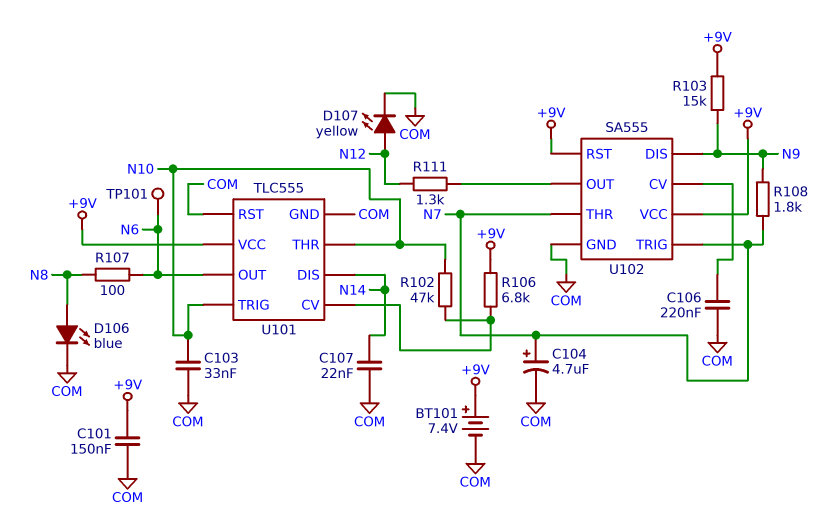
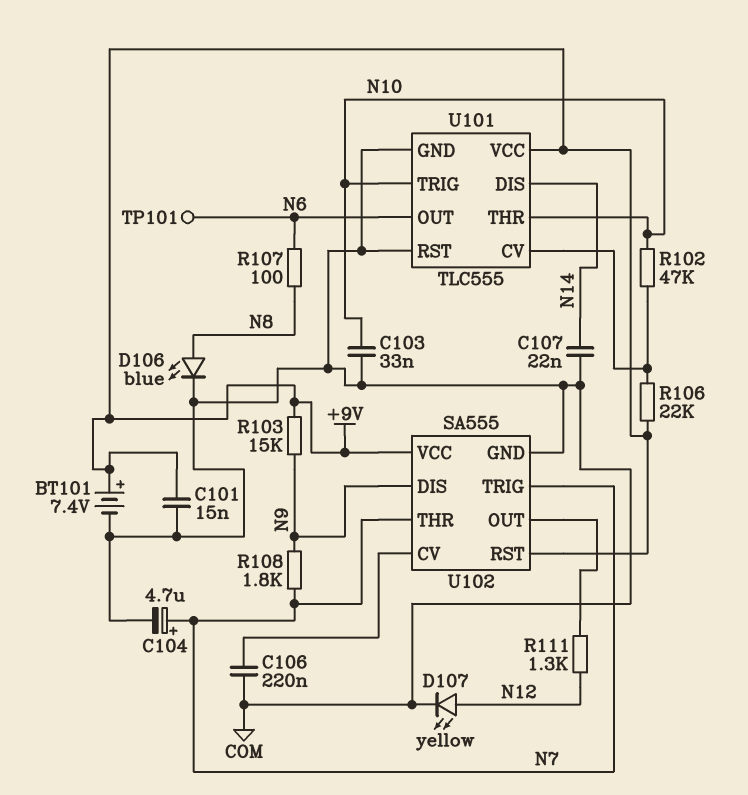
C101: 150nF (+9V, COM) -> 15nF (+9V, COM)
R106: 6.8k (+9V, U101/CV) -> 22k (+9V, U101/CV)

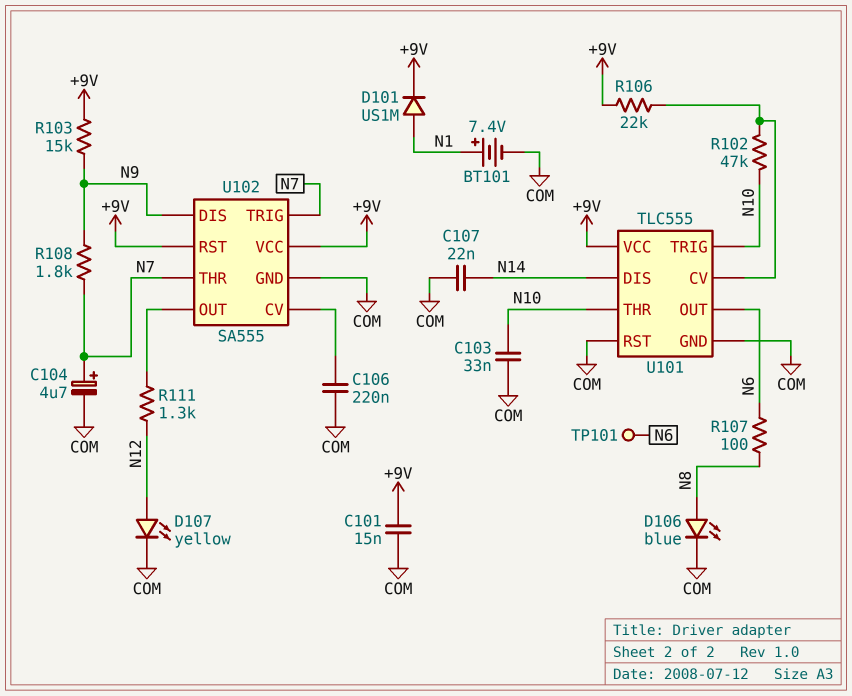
BT101: 7.4V (plus +9V, minus COM) -> 7.4V (plus N1, minus COM)
D101: none -> diode US1M (A N1, K +9V)

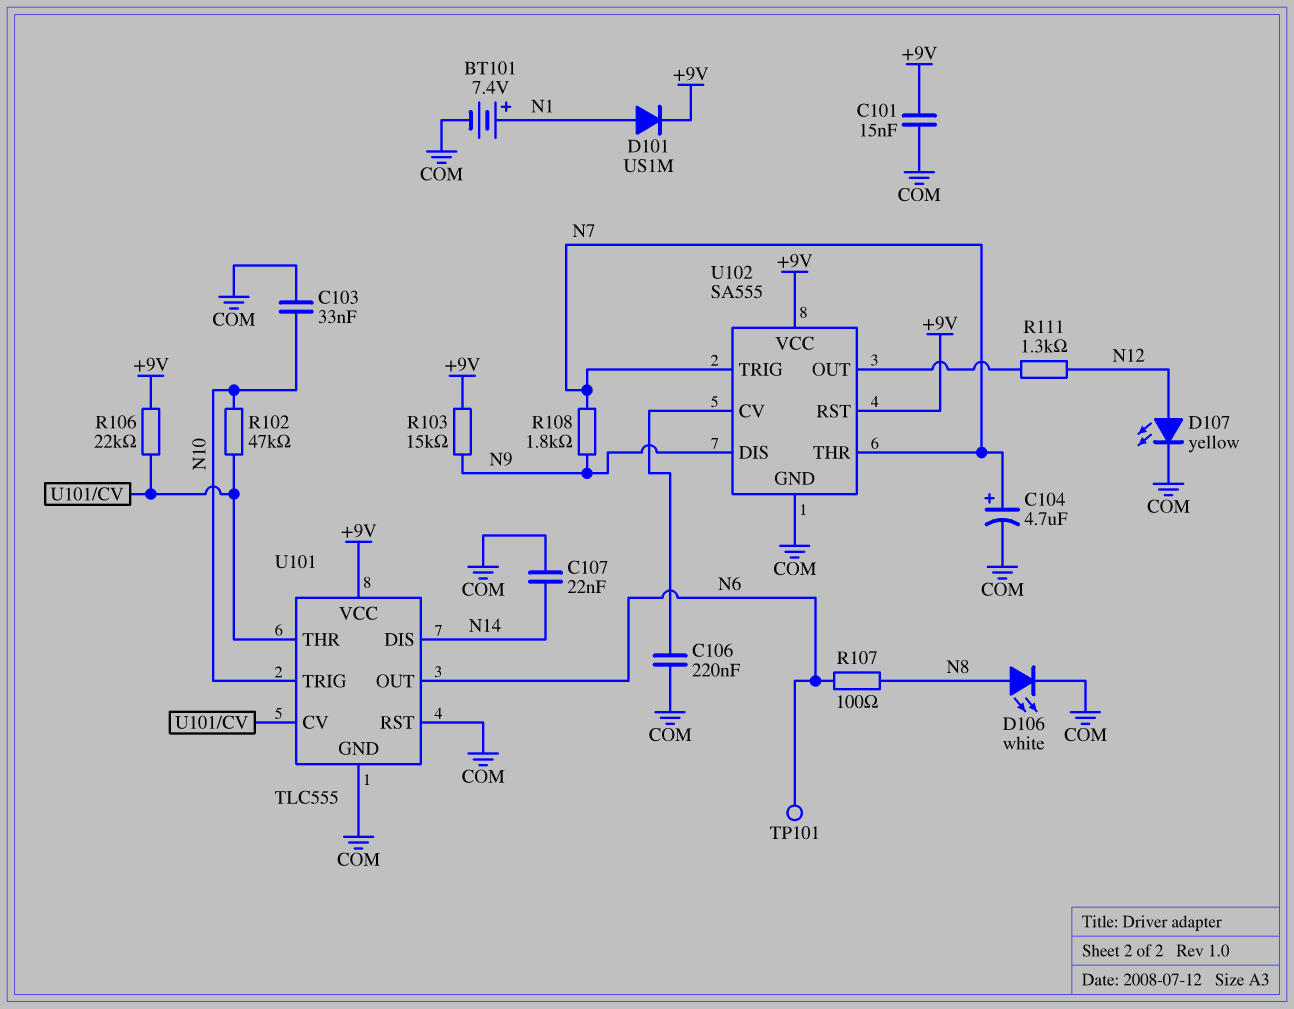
D106: LED blue (A N8, K COM) -> LED white (A N8, K COM)
U101 pin THR: N10 -> U101/CV

